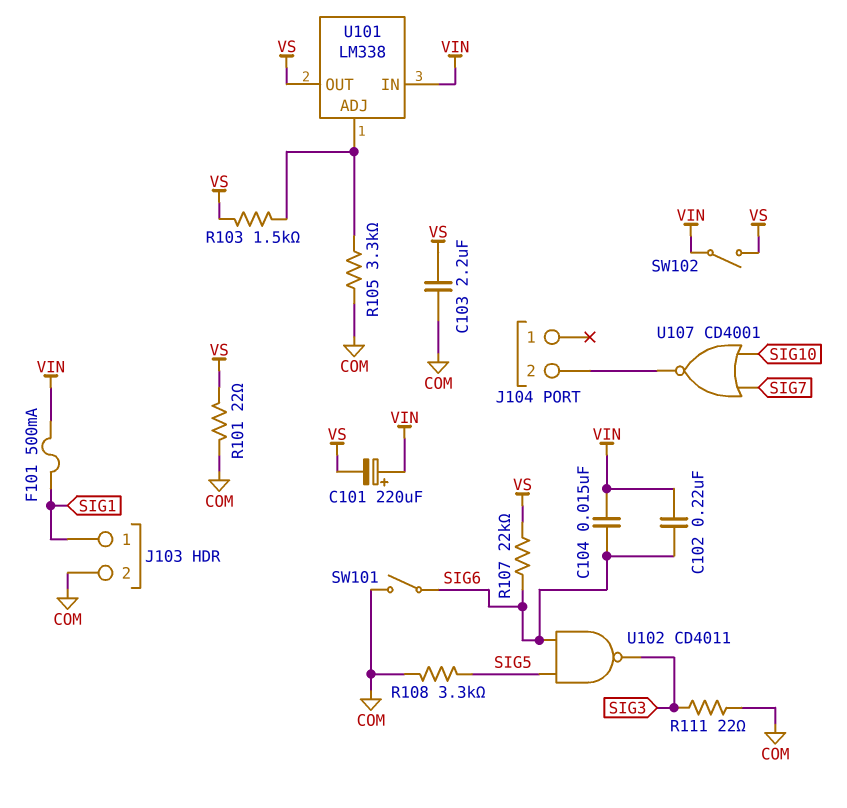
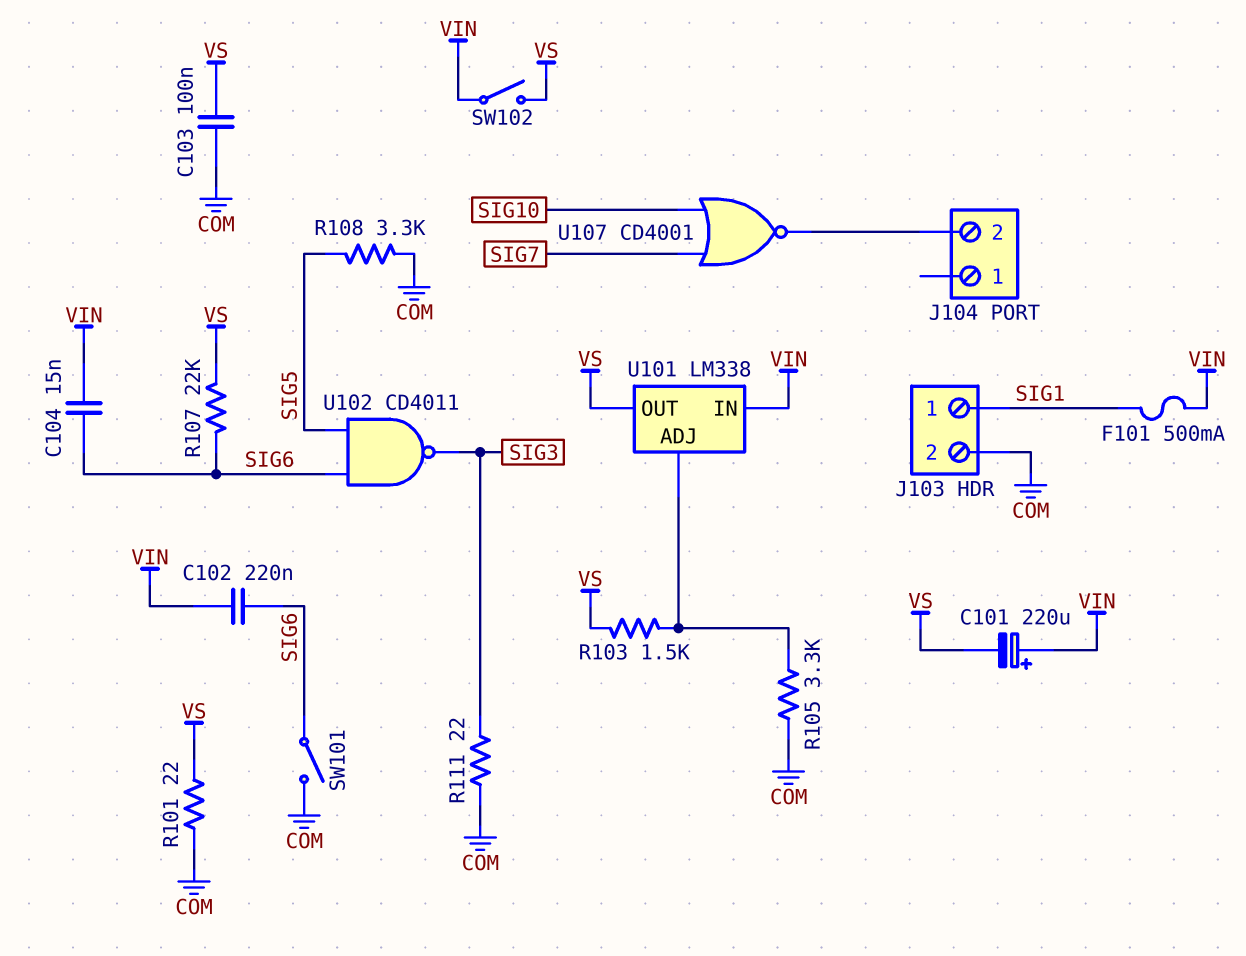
C103: 2.2uF (COM, VS) -> 100nF (COM, VS)

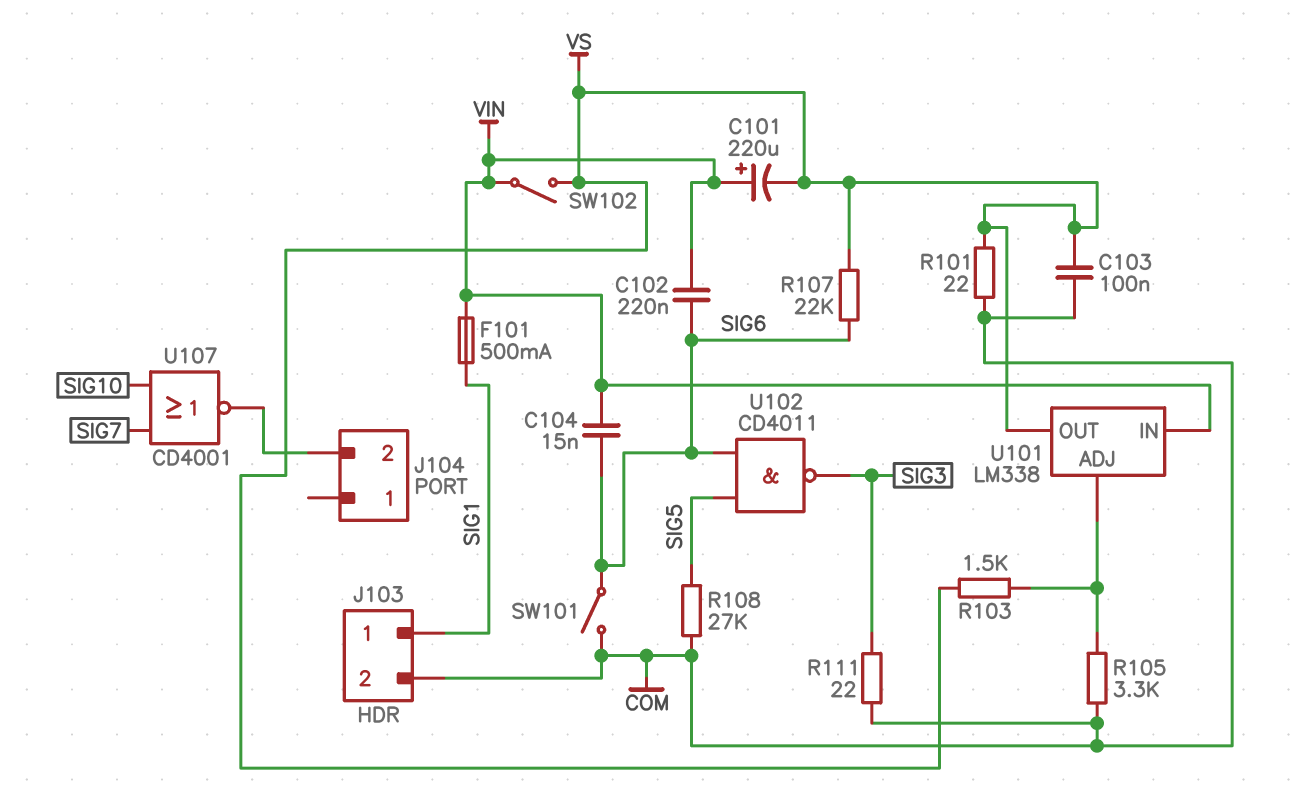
R108: 3.3k (COM, SIG5) -> 27k (COM, SIG5)

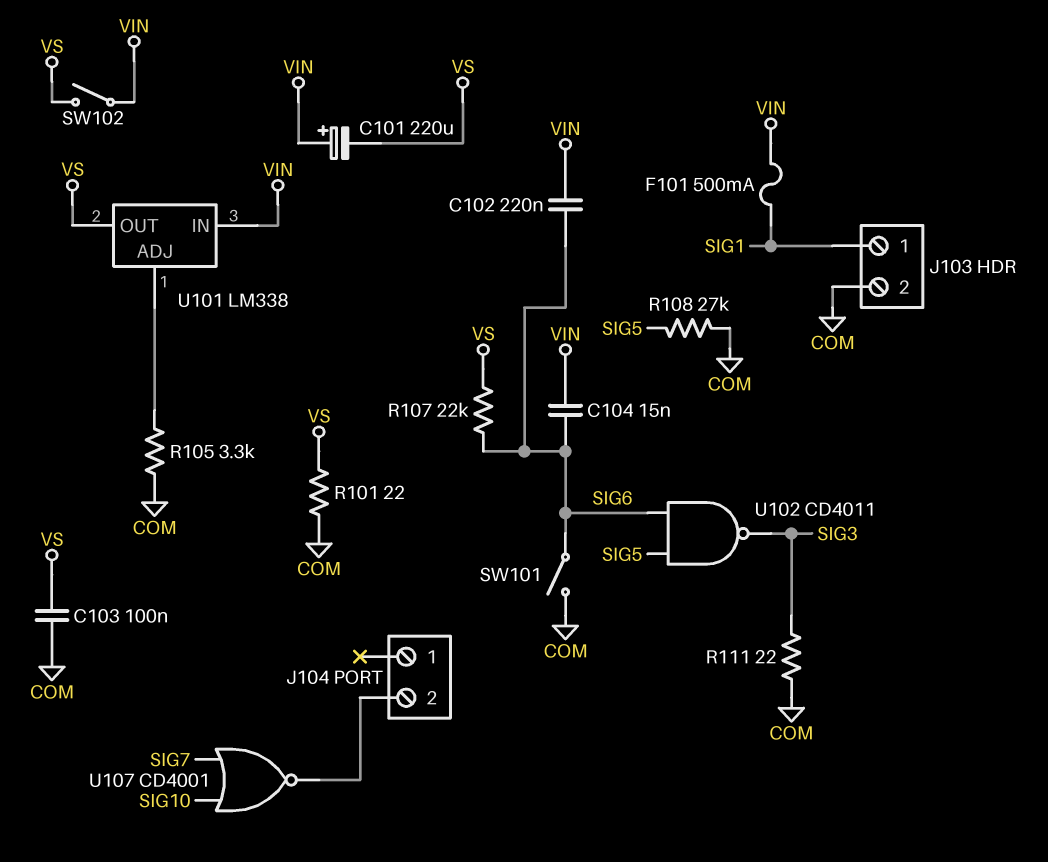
R103: 1.5k (U101/ADJ, VS) -> none

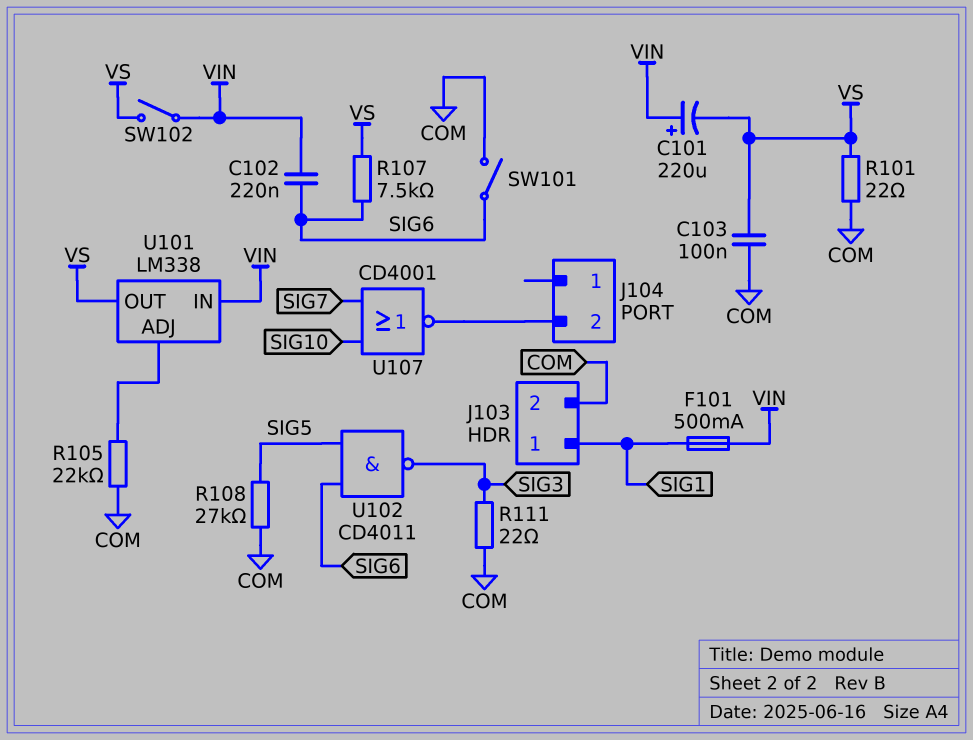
C104: 15nF (SIG6, VIN) -> none
R105: 3.3k (COM, U101/ADJ) -> 22k (COM, U101/ADJ)
R107: 22k (SIG6, VS) -> 7.5k (SIG6, VS)

